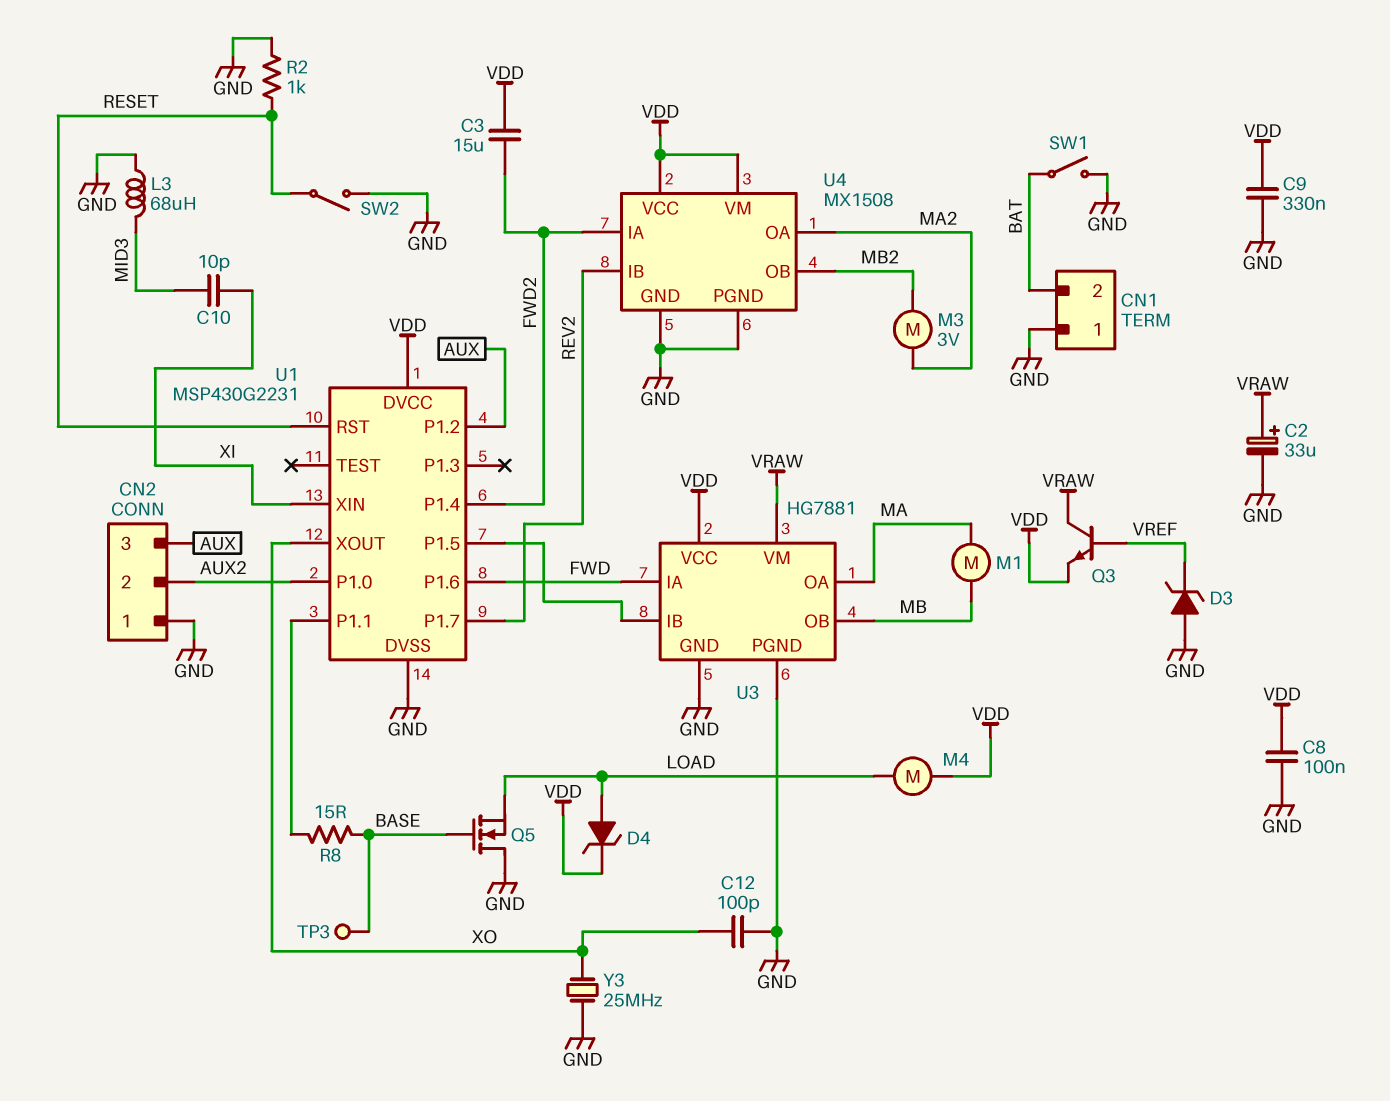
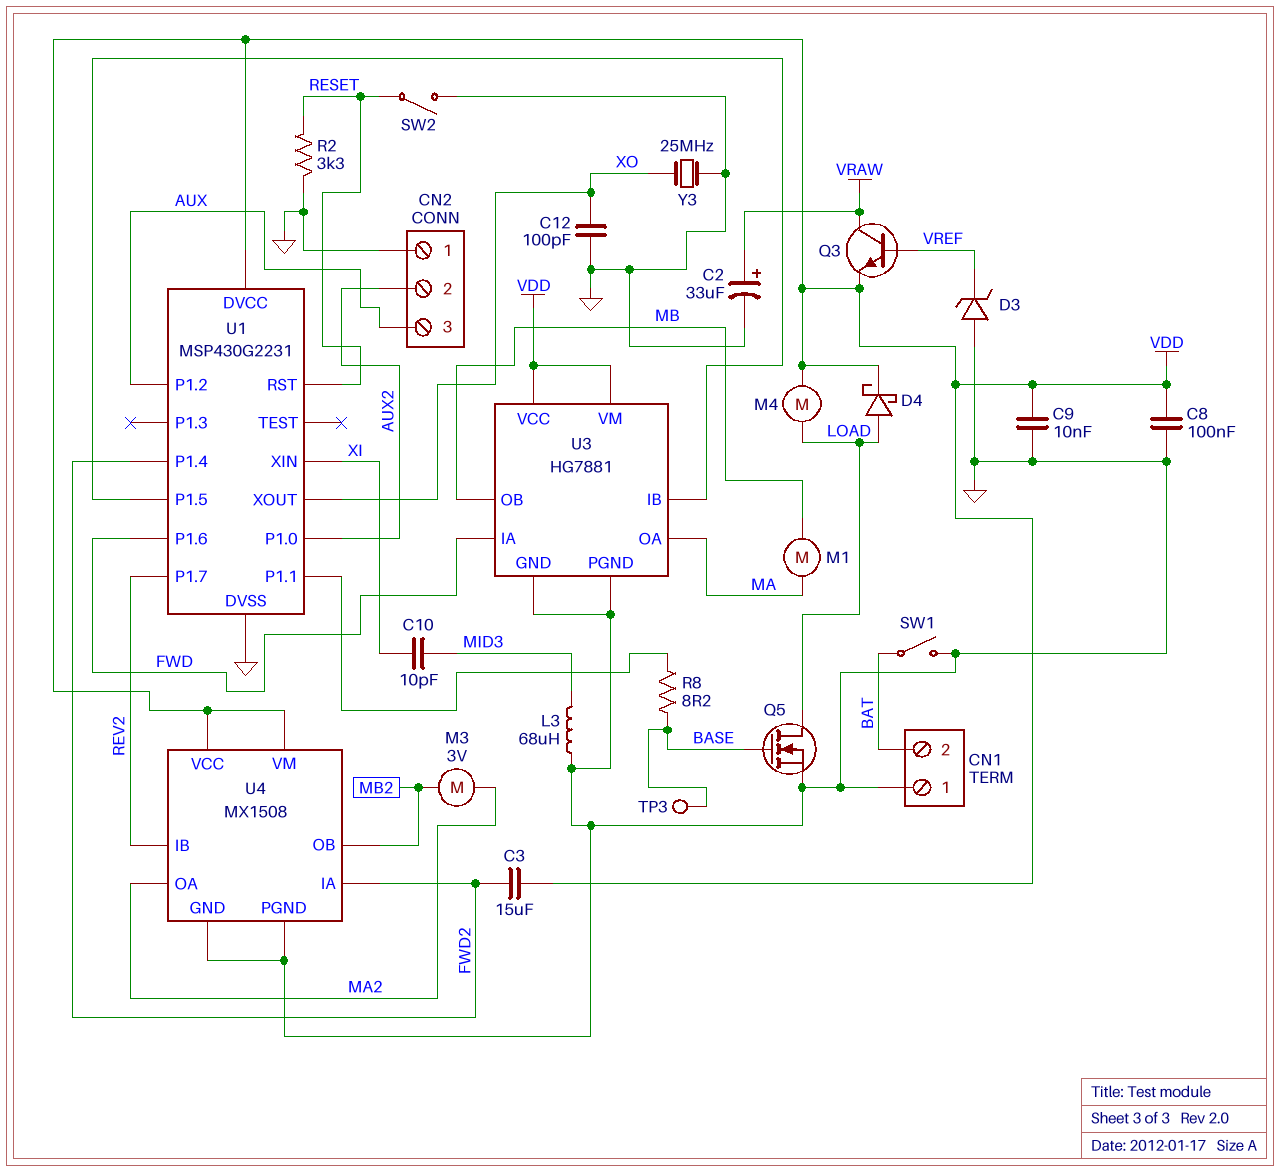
C9: 330nF (GND, VDD) -> 10nF (GND, VDD)
D4: zener (A LOAD, K VDD) -> schottky (A LOAD, K VDD)
Q5: NMOS (G BASE, D GND, S LOAD) -> NMOS (G BASE, D LOAD, S GND)
R2: 1k (GND, RESET) -> 3.3k (GND, RESET)
R8: 15 (BASE, U1/P1.1) -> 8.2 (BASE, U1/P1.1)
U3 pin VM: VRAW -> VDD

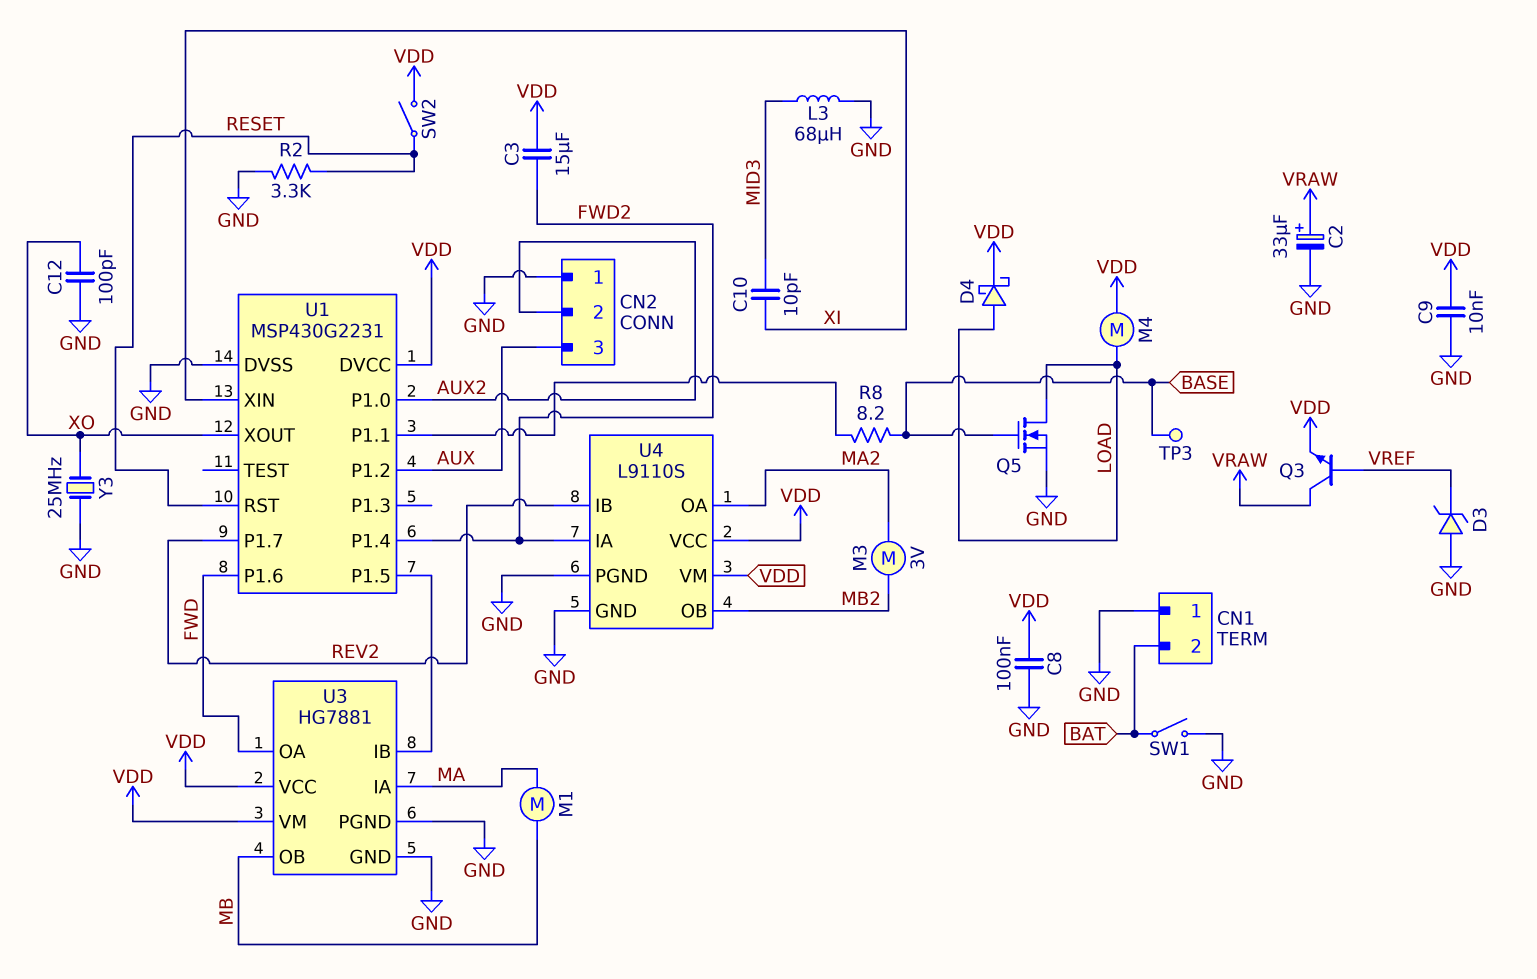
SW2: switch (GND, RESET) -> switch (RESET, VDD)
U3 pin IA: FWD -> MA
U3 pin OA: MA -> FWD
U4: MX1508 -> L9110S

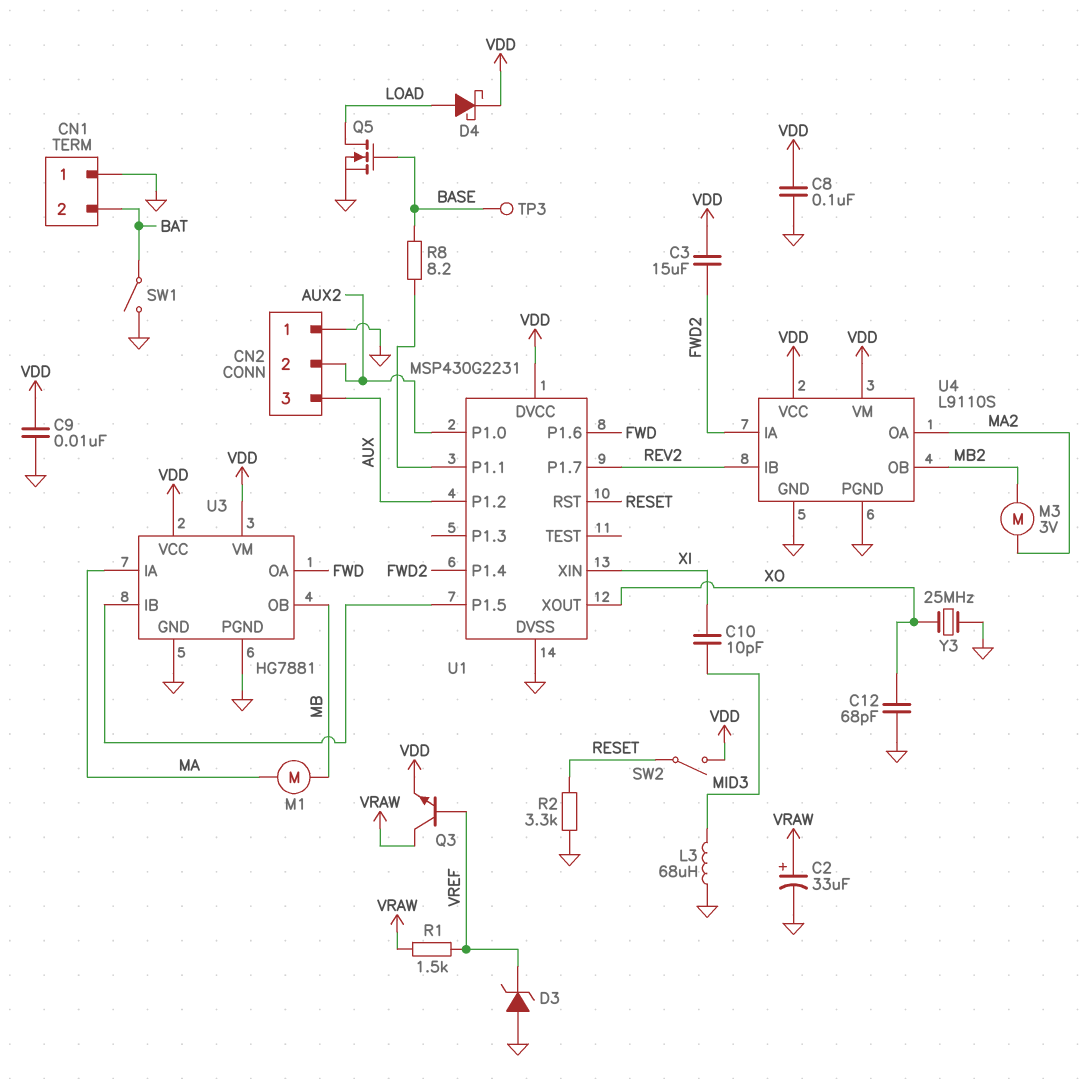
C12: 100pF (GND, XO) -> 68pF (GND, XO)
M4: motor (LOAD, VDD) -> none
R1: none -> 1.5k (VRAW, VREF)

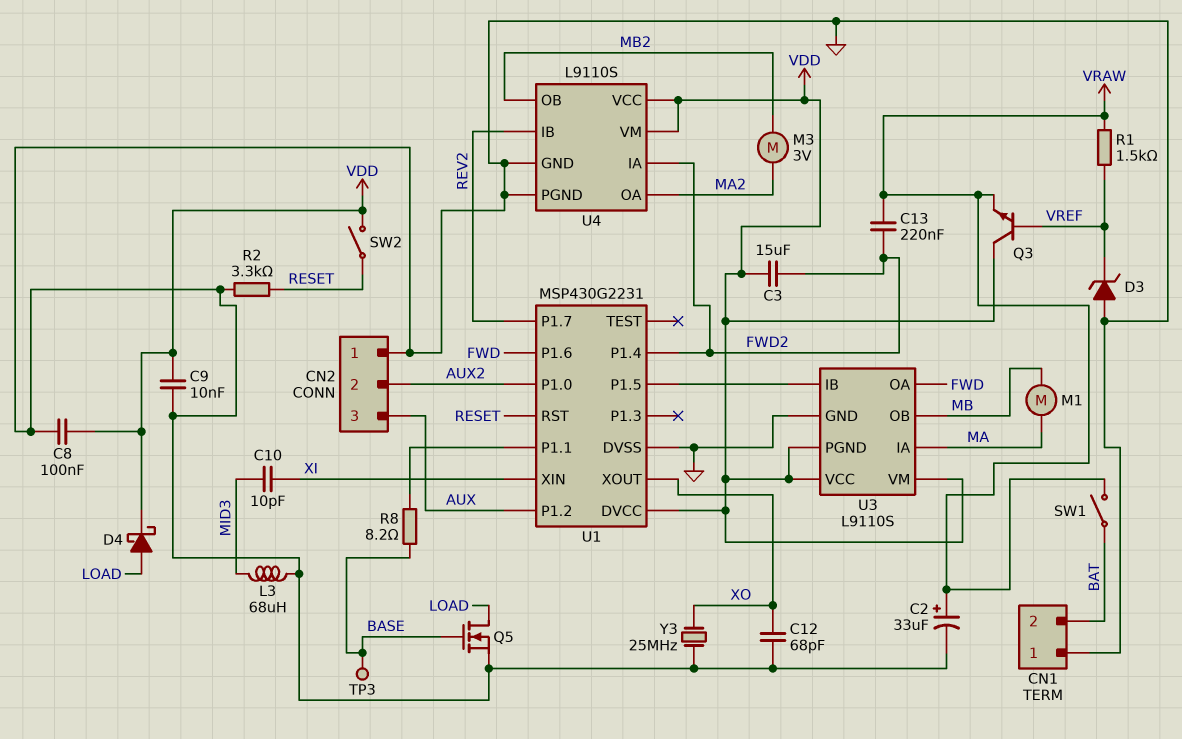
C13: none -> 220nF (FWD2, VRAW)
Q3: NPN (B VREF, C VRAW, E VDD) -> NPN (B VREF, C VDD, E VRAW)
SW1: switch (BAT, GND) -> switch (BAT, VRAW)
U3: HG7881 -> L9110S
U3 pin PGND: GND -> VDD

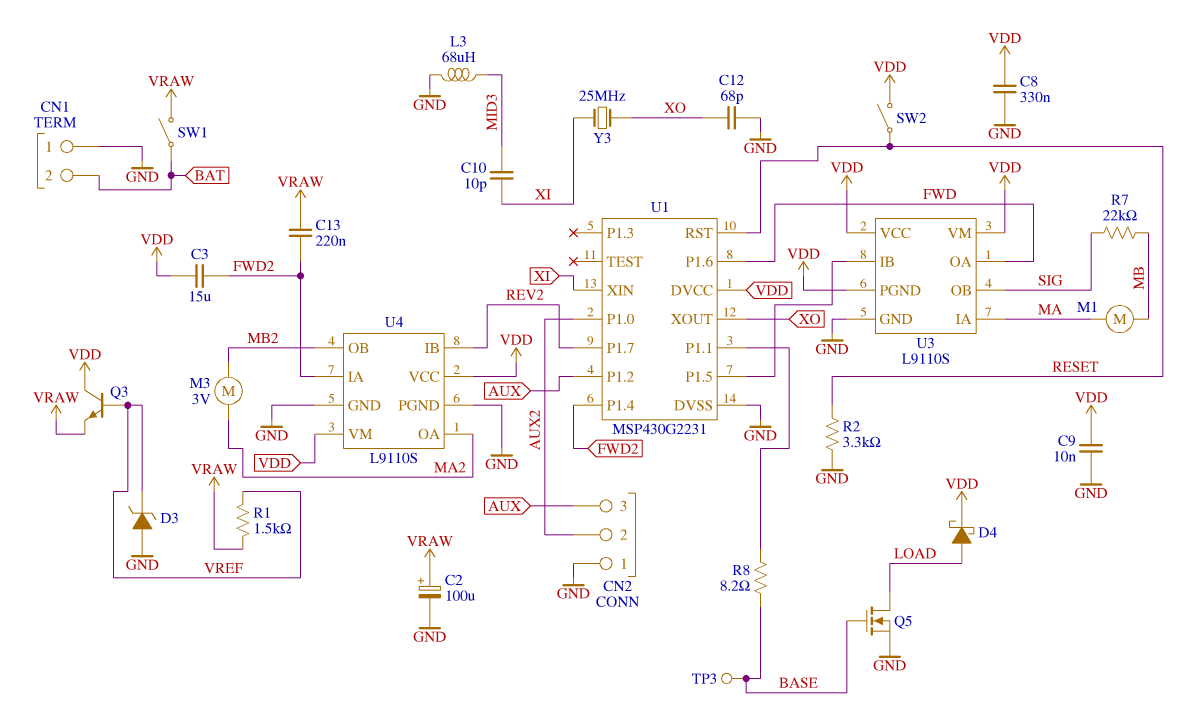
C2: 33uF (plus VRAW, minus GND) -> 100uF (plus VRAW, minus GND)
C8: 100nF (GND, VDD) -> 330nF (GND, VDD)
R7: none -> 22k (MB, SIG)
U3 pin OB: MB -> SIG
Y3: 25MHz (GND, XO) -> 25MHz (XI, XO)

